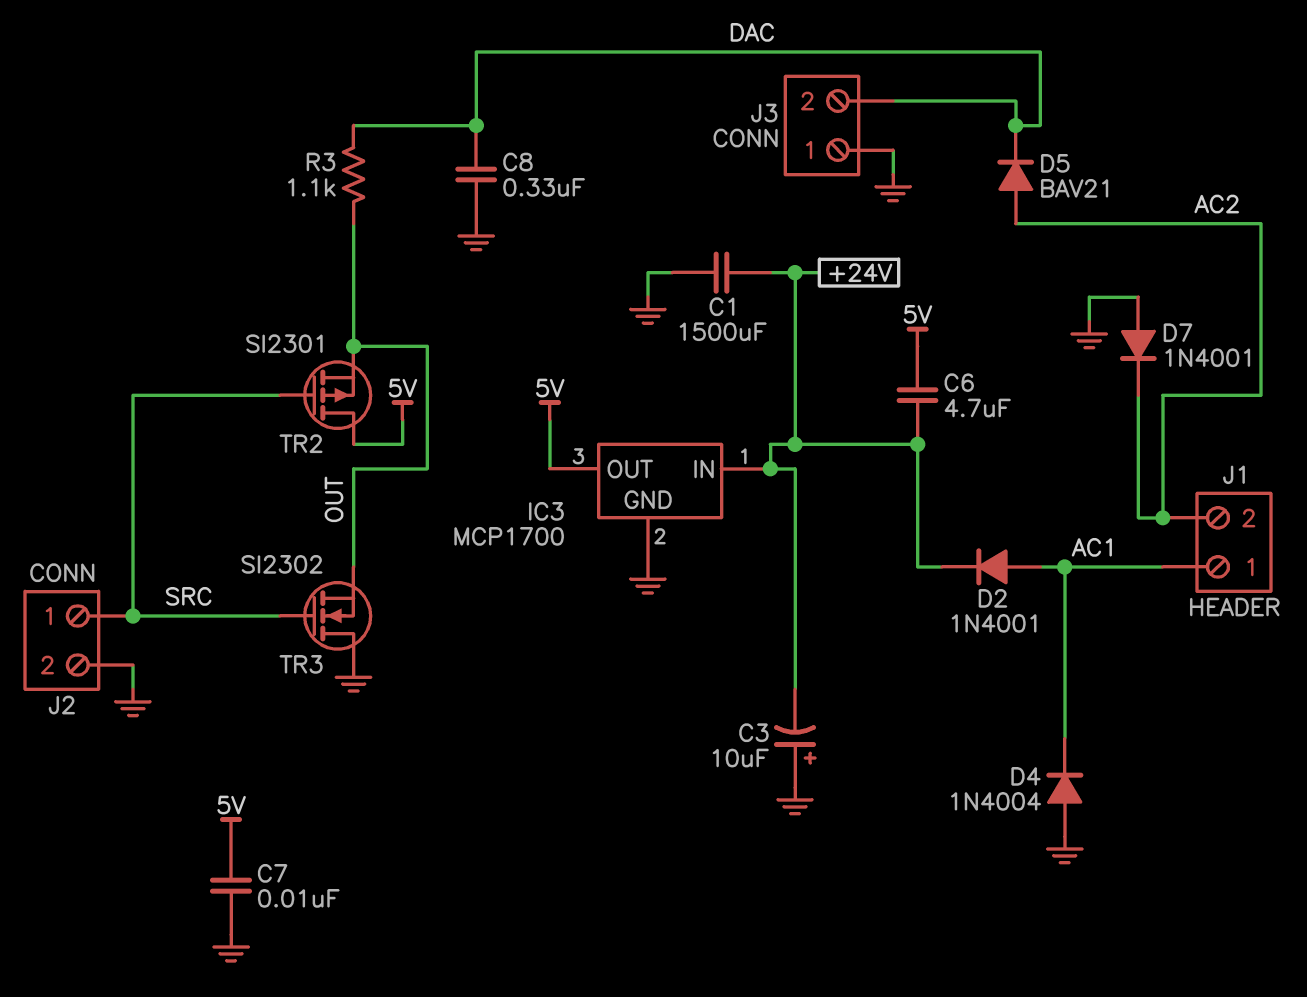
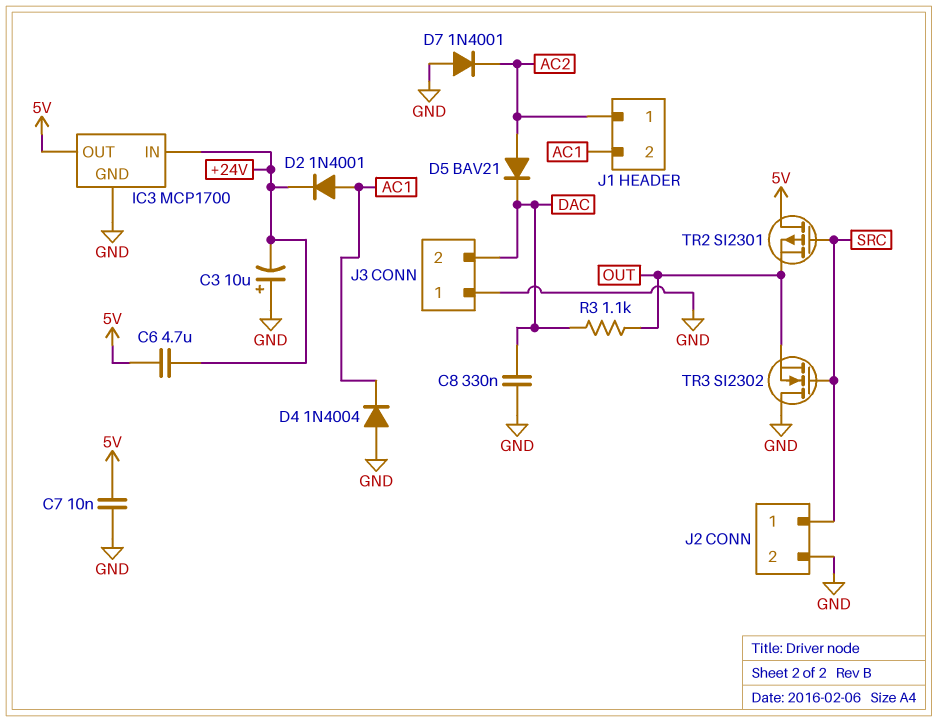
C1: 1500uF (+24V, GND) -> none
J1 pin 1: AC1 -> AC2
J1 pin 2: AC2 -> AC1

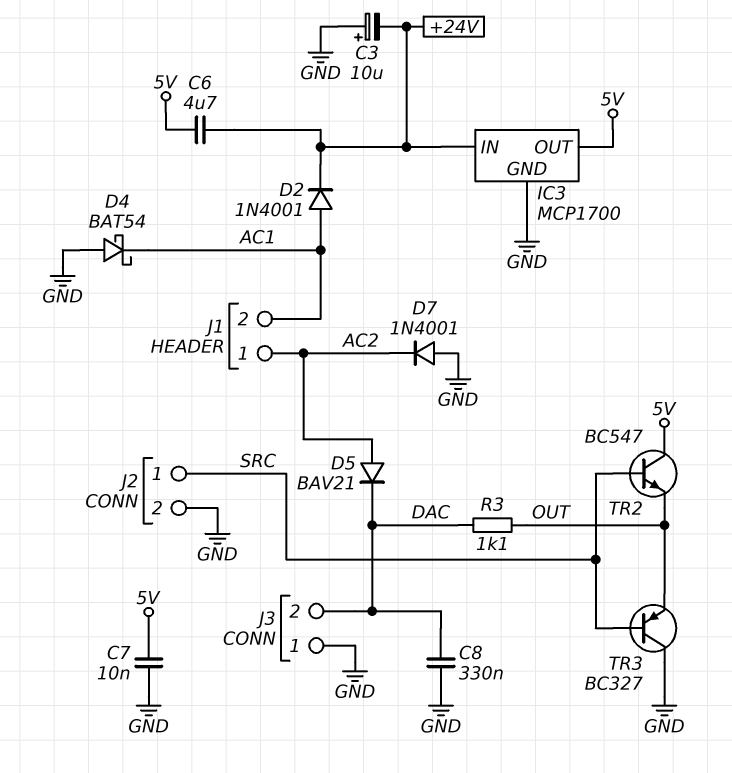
D4: diode 1N4004 (A GND, K AC1) -> schottky BAT54 (A GND, K AC1)
TR2: PMOS SI2301 (G SRC, D 5V, S OUT) -> NPN BC547 (B SRC, C 5V, E OUT)
TR3: NMOS SI2302 (G SRC, D GND, S OUT) -> PNP BC327 (B SRC, C GND, E OUT)

